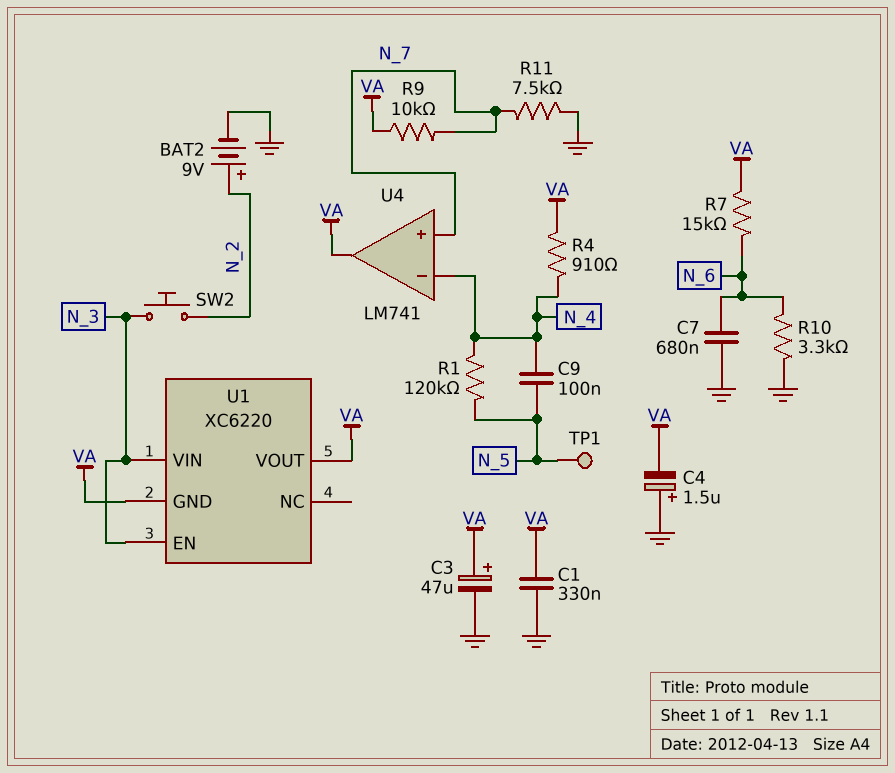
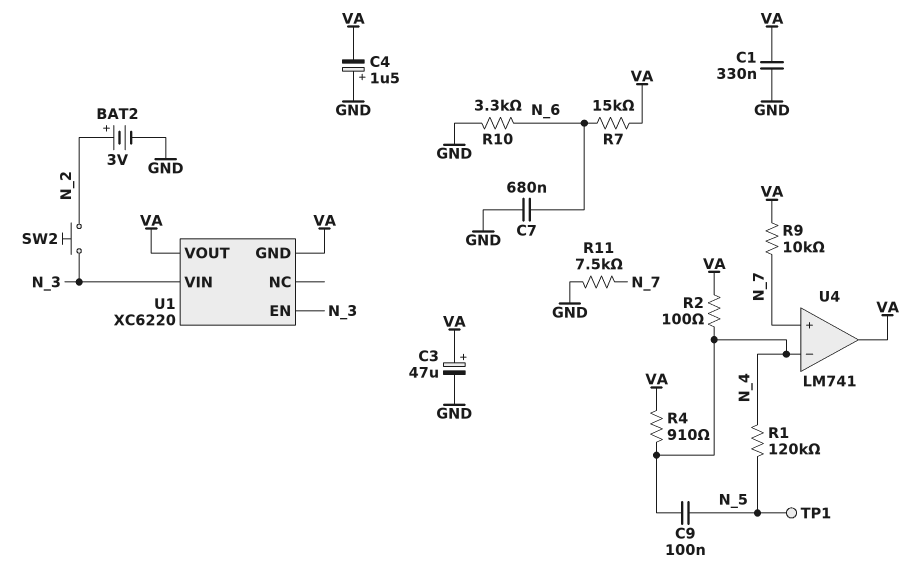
BAT2: 9V (plus N_2, minus GND) -> 3V (plus N_2, minus GND)
R2: none -> 100 (N_4, VA)

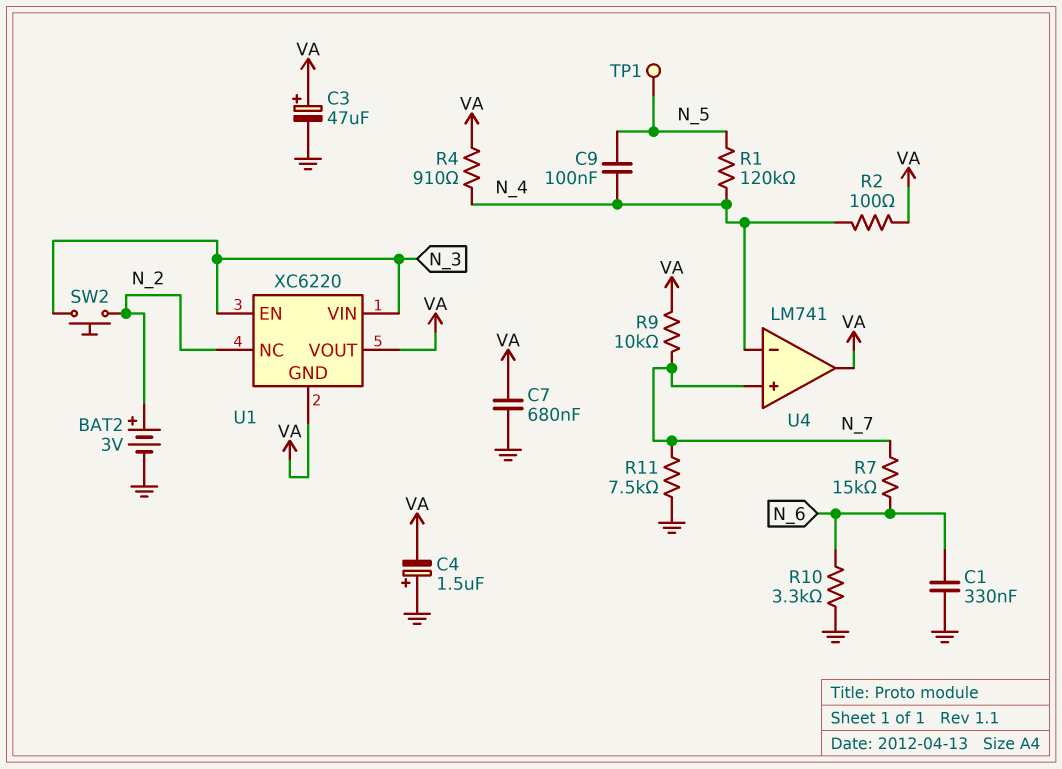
C1: 330nF (GND, VA) -> 330nF (GND, N_6)
C7: 680nF (GND, N_6) -> 680nF (GND, VA)
R7: 15k (N_6, VA) -> 15k (N_6, N_7)
U1 pin NC: none -> N_2

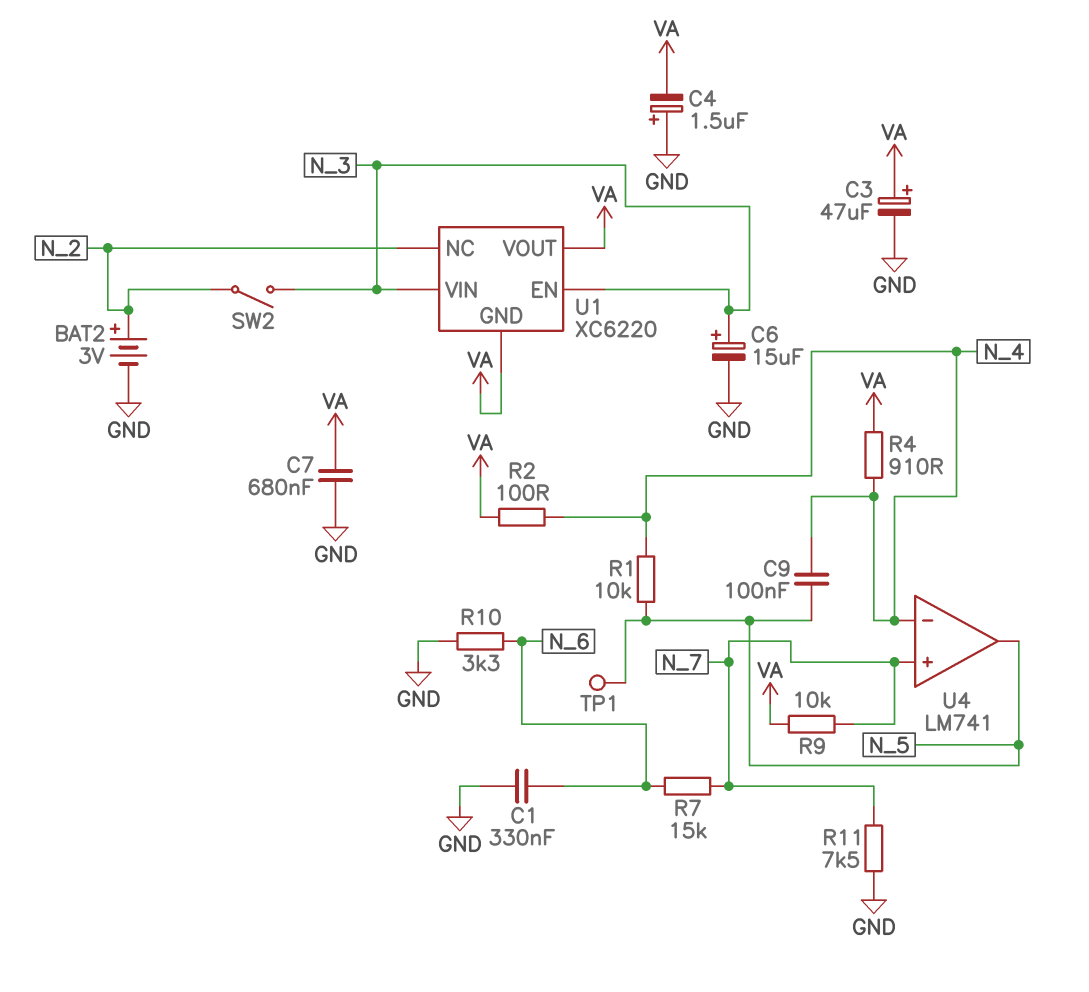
C6: none -> 15uF (plus N_3, minus GND)
R1: 120k (N_4, N_5) -> 10k (N_4, N_5)
SW2: button (N_2, N_3) -> switch (N_2, N_3)
U4 pin out: VA -> N_5

